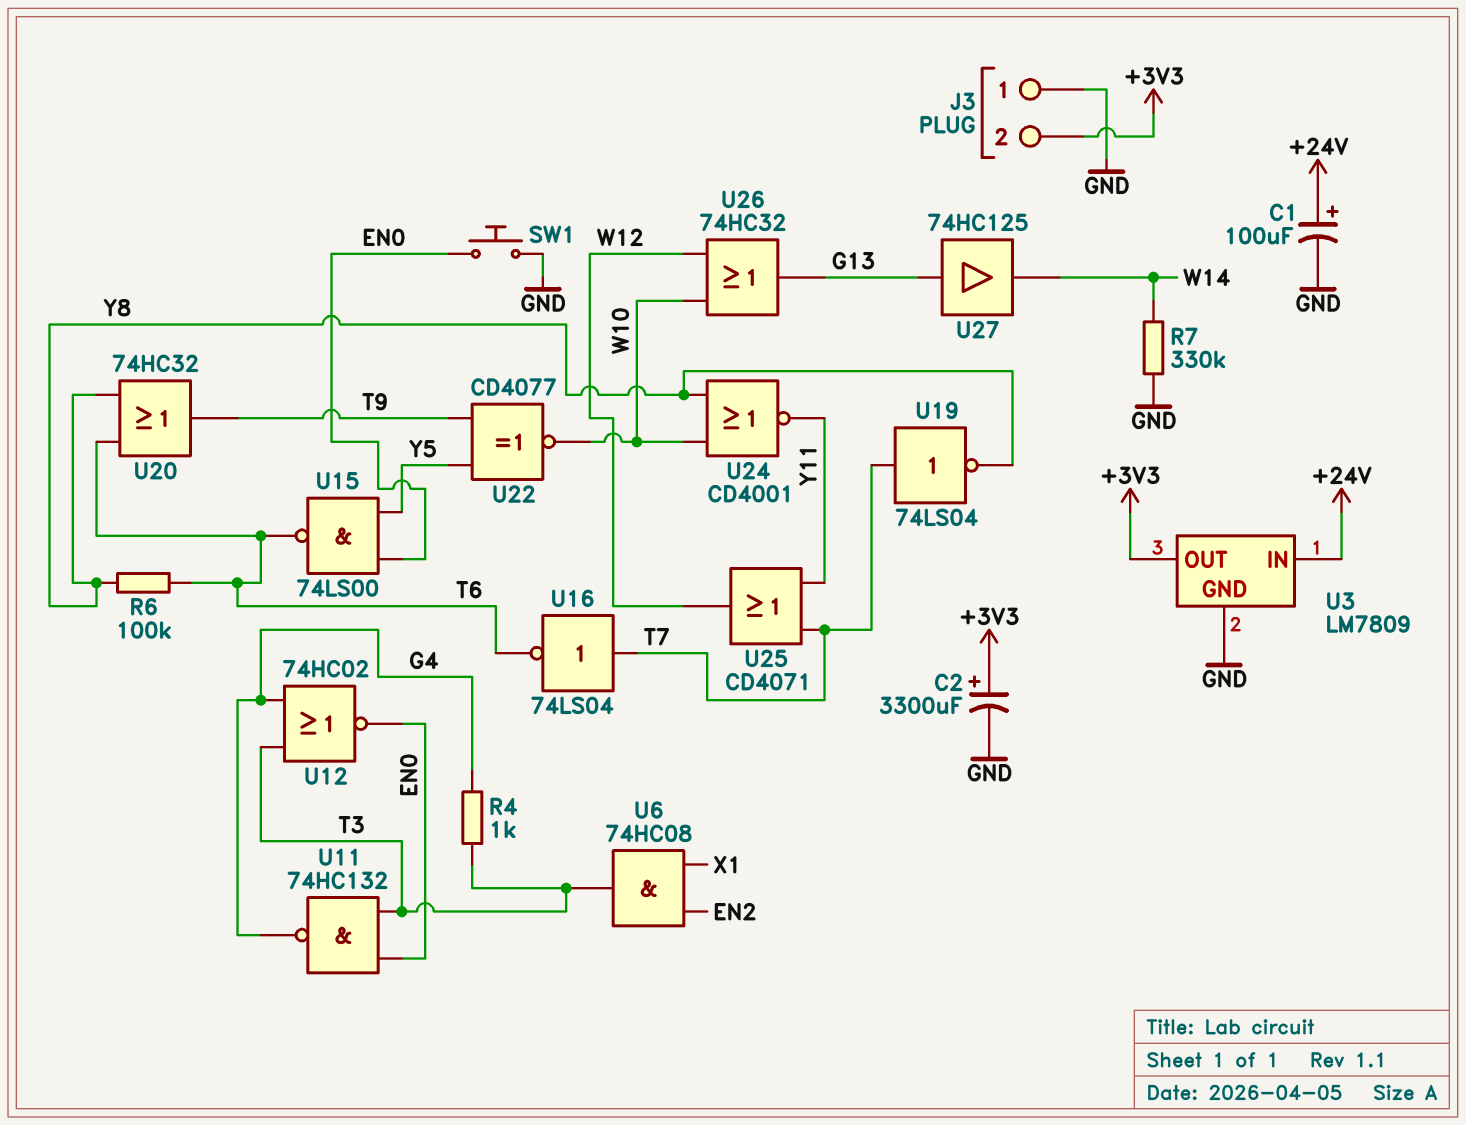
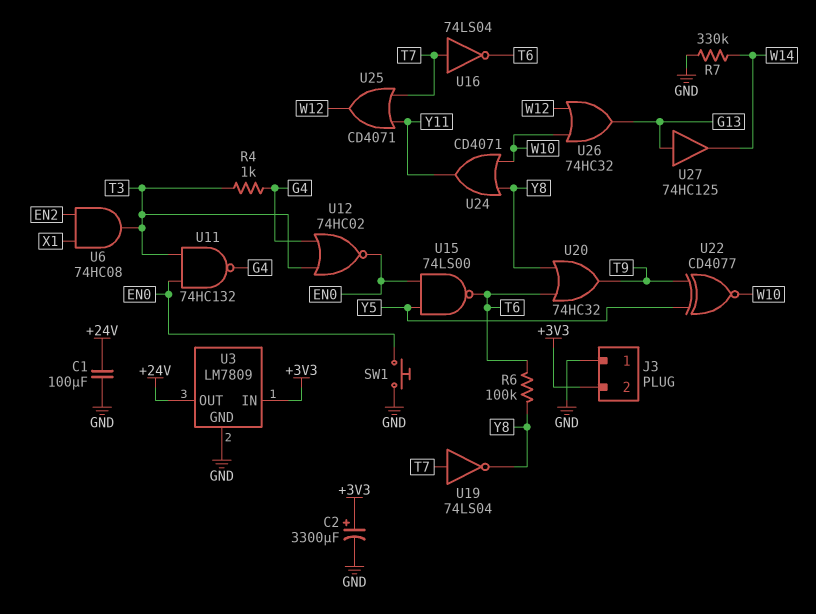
C1: 100uF (plus +24V, minus GND) -> 100uF (+24V, GND)
U3 pin IN: +24V -> +3V3
U3 pin OUT: +3V3 -> +24V
U24: NOR CD4001 (in W10, in Y8, out Y11) -> OR CD4071 (in W10, in Y8, out Y11)

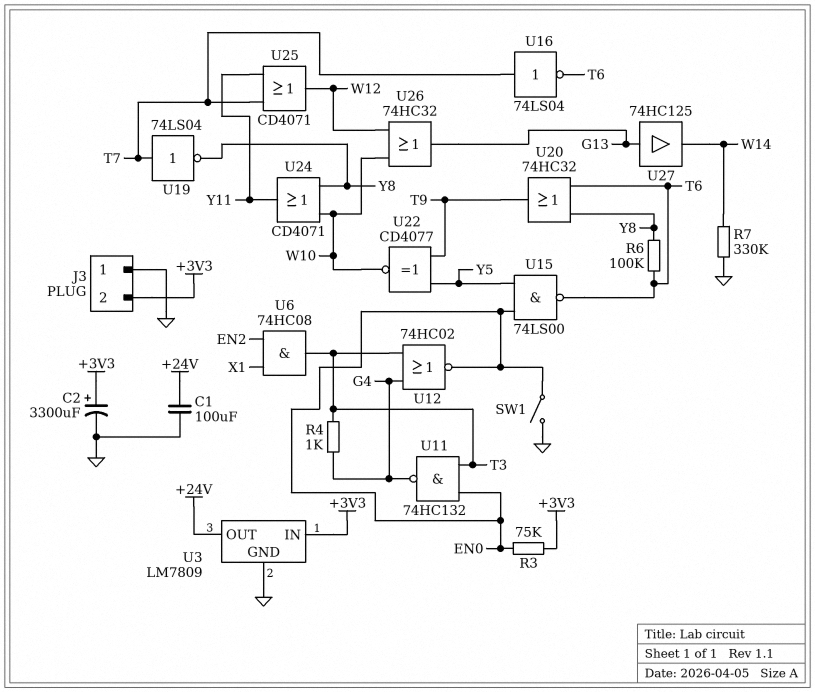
R3: none -> 75k (+3V3, EN0)
SW1: button (EN0, GND) -> switch (EN0, GND)

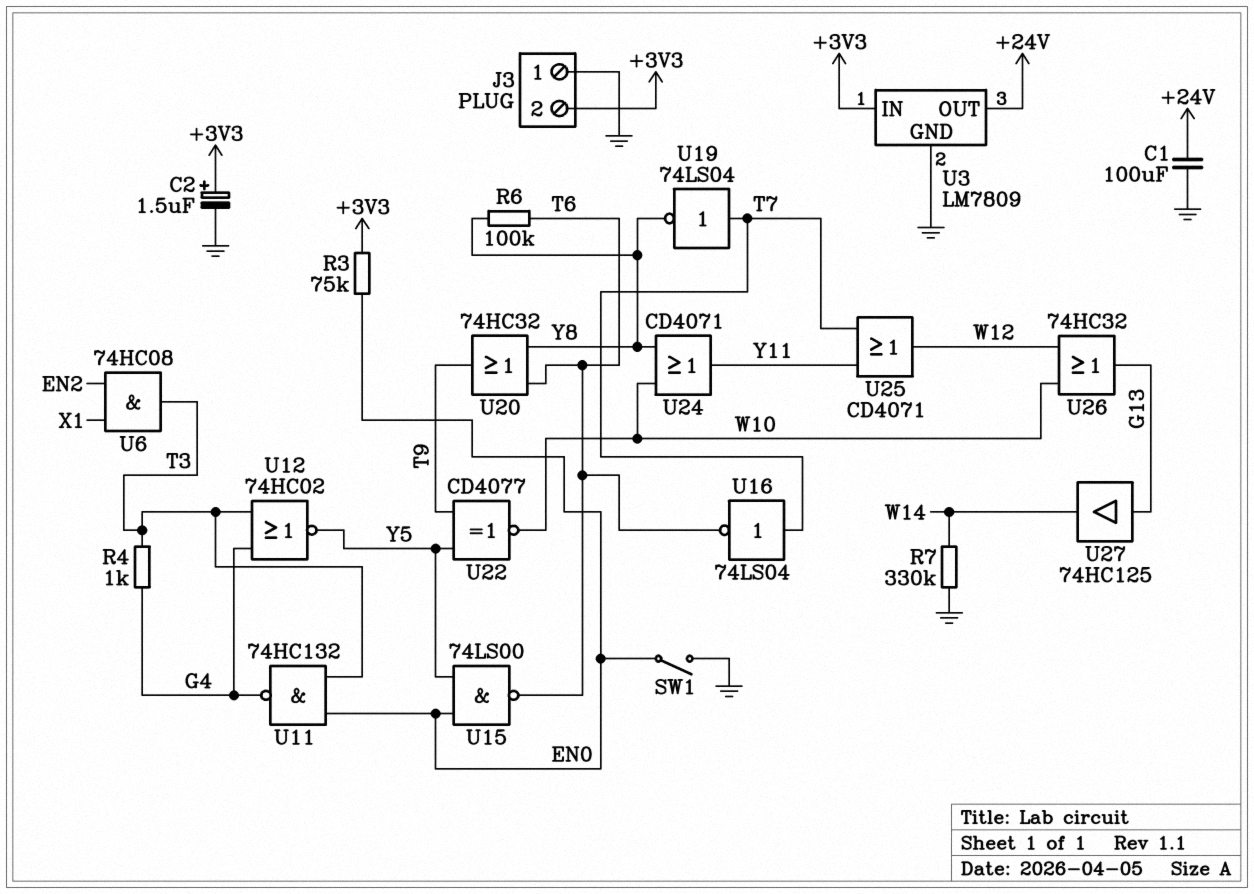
C2: 3300uF (plus +3V3, minus GND) -> 1.5uF (plus +3V3, minus GND)
U12: NOR 74HC02 (in G4, in T3, out EN0) -> NOR 74HC02 (in G4, in T3, out Y5)

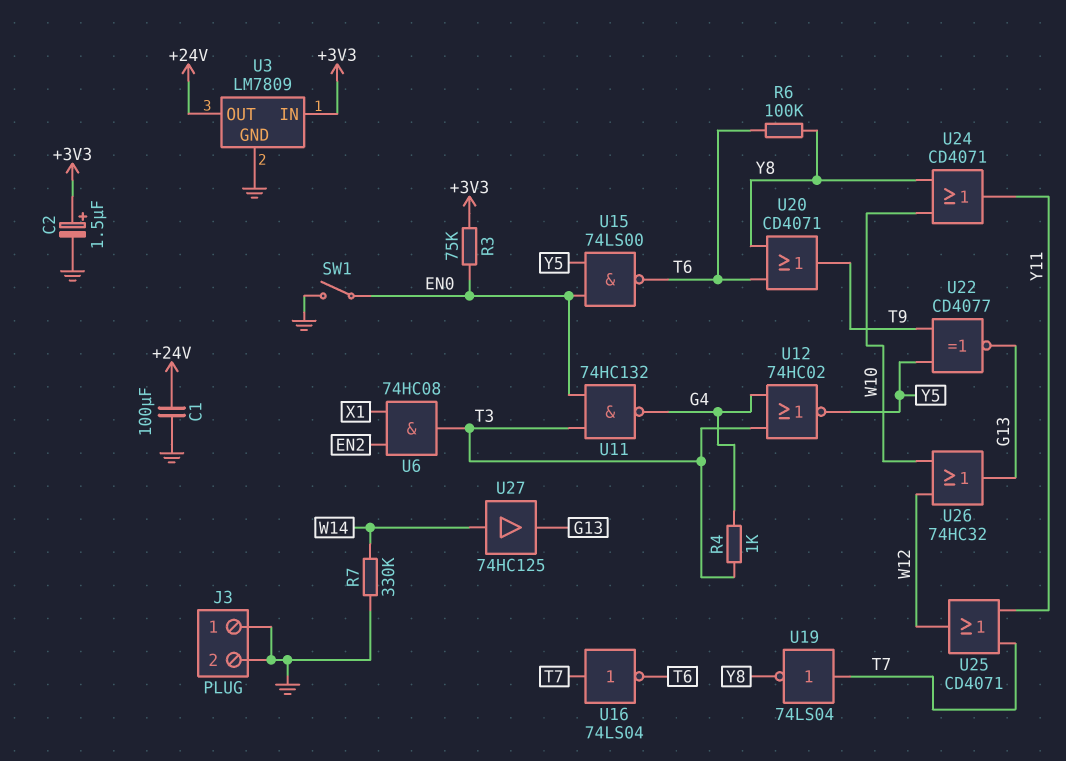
J3 pin 2: +3V3 -> GND
U20: OR 74HC32 (in T6, in Y8, out T9) -> OR CD4071 (in T6, in Y8, out T9)
U22: XNOR CD4077 (in T9, in Y5, out W10) -> XNOR CD4077 (in T9, in Y5, out G13)
U27: buffer 74HC125 (in G13, out W14) -> buffer 74HC125 (in W14, out G13)

